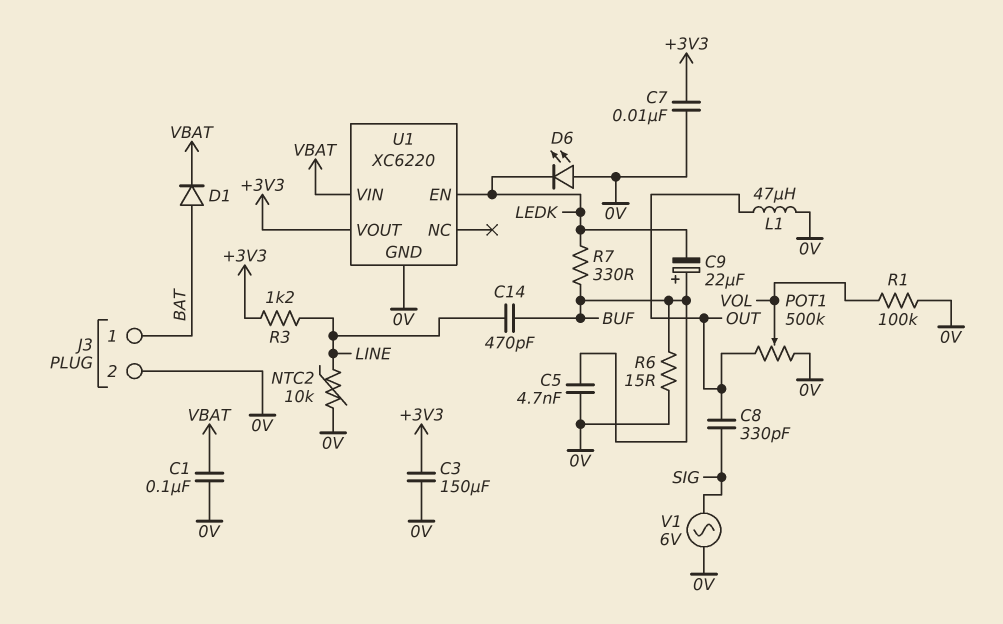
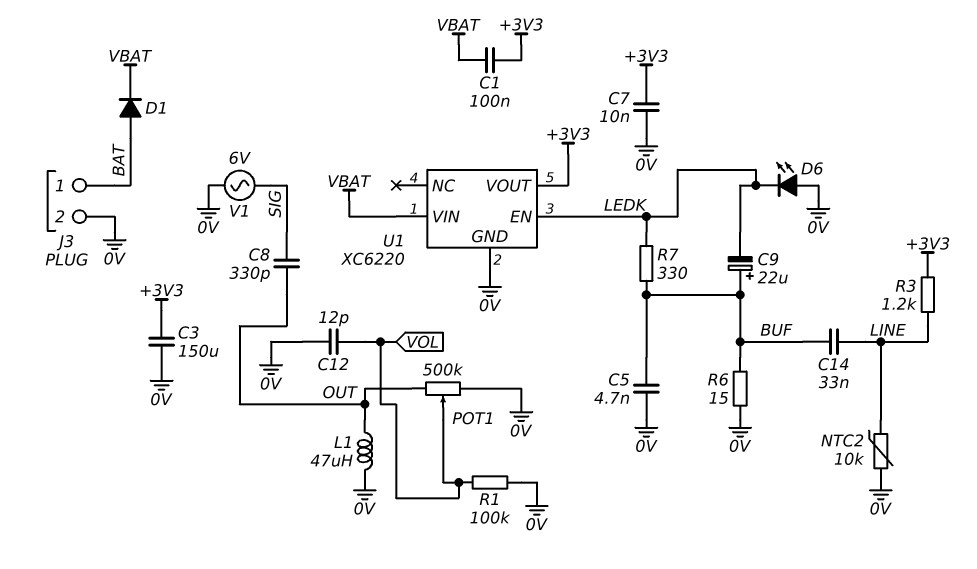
C1: 100nF (0V, VBAT) -> 100nF (+3V3, VBAT)
C12: none -> 12pF (0V, VOL)
C14: 470pF (BUF, LINE) -> 33nF (BUF, LINE)

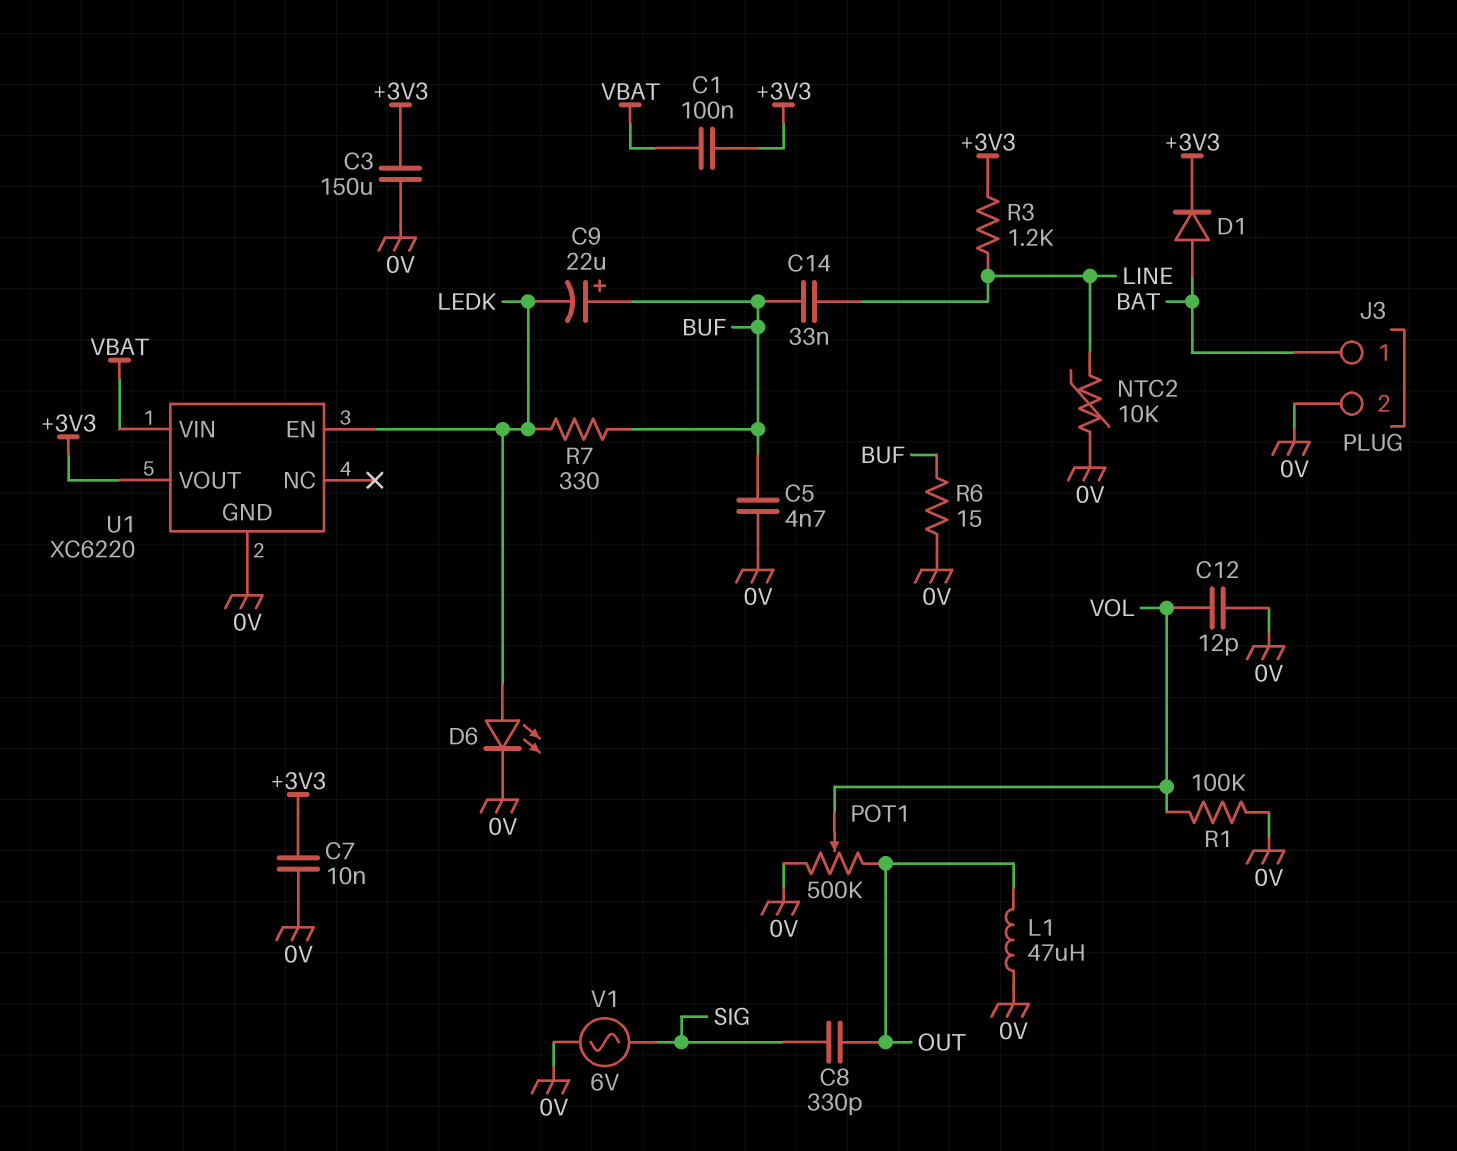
D1: diode (A BAT, K VBAT) -> diode (A BAT, K +3V3)
D6: LED (A 0V, K LEDK) -> LED (A LEDK, K 0V)

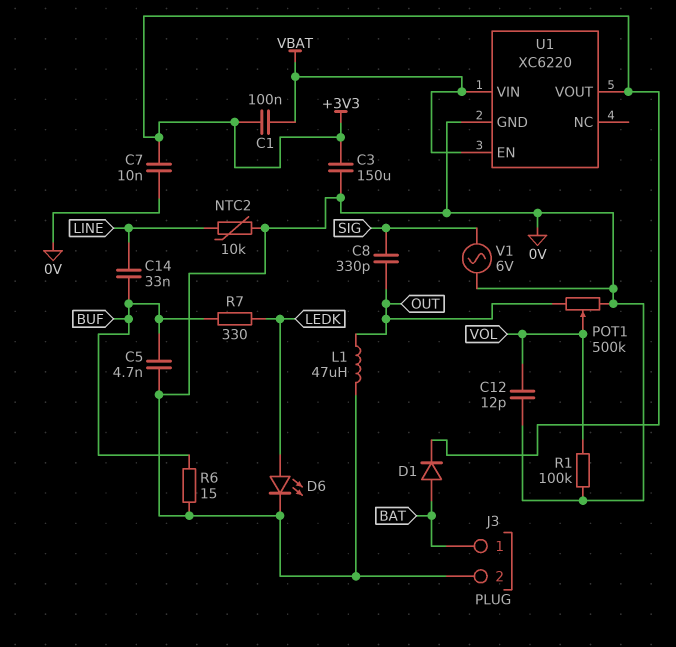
C9: 22uF (plus BUF, minus LEDK) -> none
R3: 1.2k (+3V3, LINE) -> none
U1 pin EN: LEDK -> VBAT

